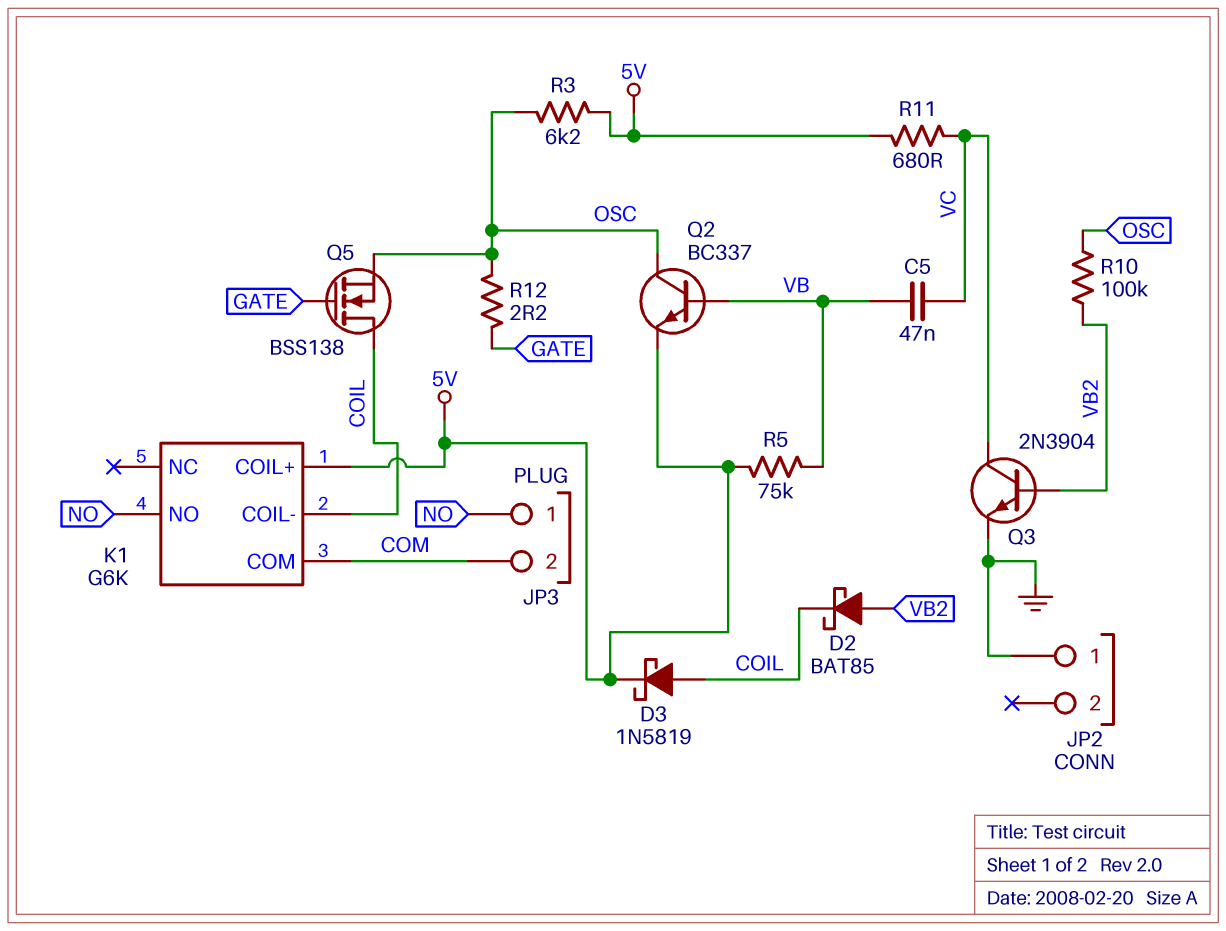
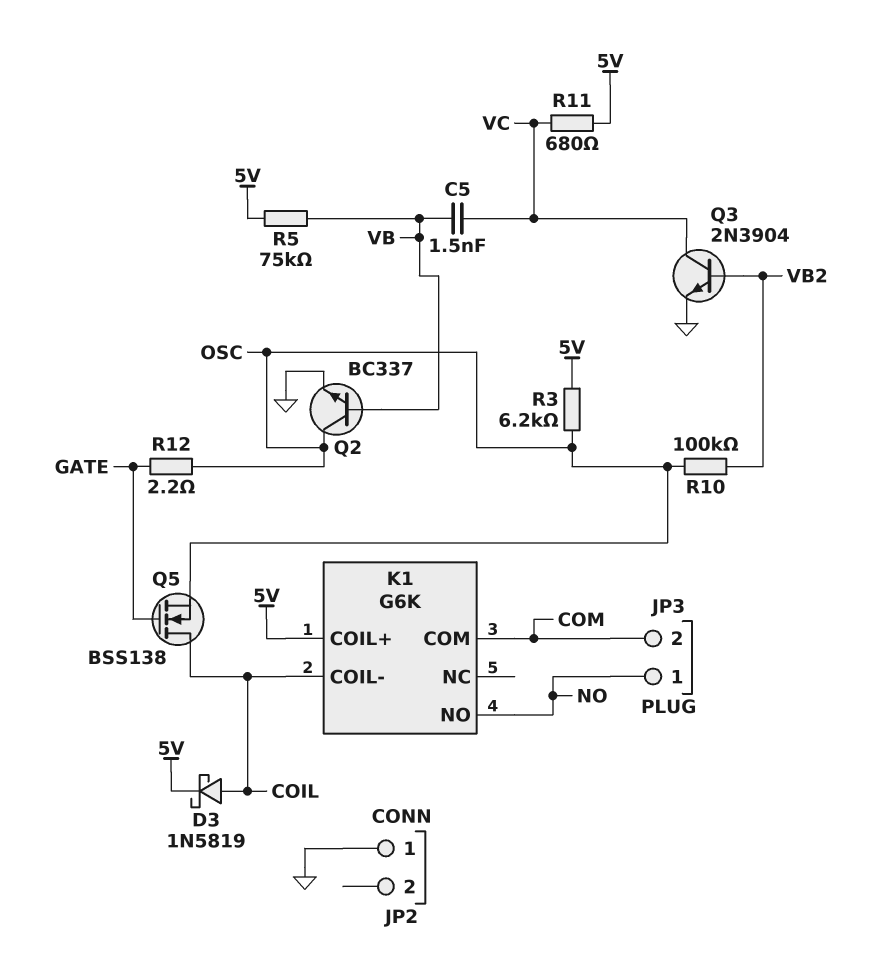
C5: 47nF (VB, VC) -> 1.5nF (VB, VC)
D2: schottky BAT85 (A VB2, K COIL) -> none
Q2: NPN BC337 (B VB, C OSC, E 5V) -> NPN BC337 (B VB, C OSC, E GND)

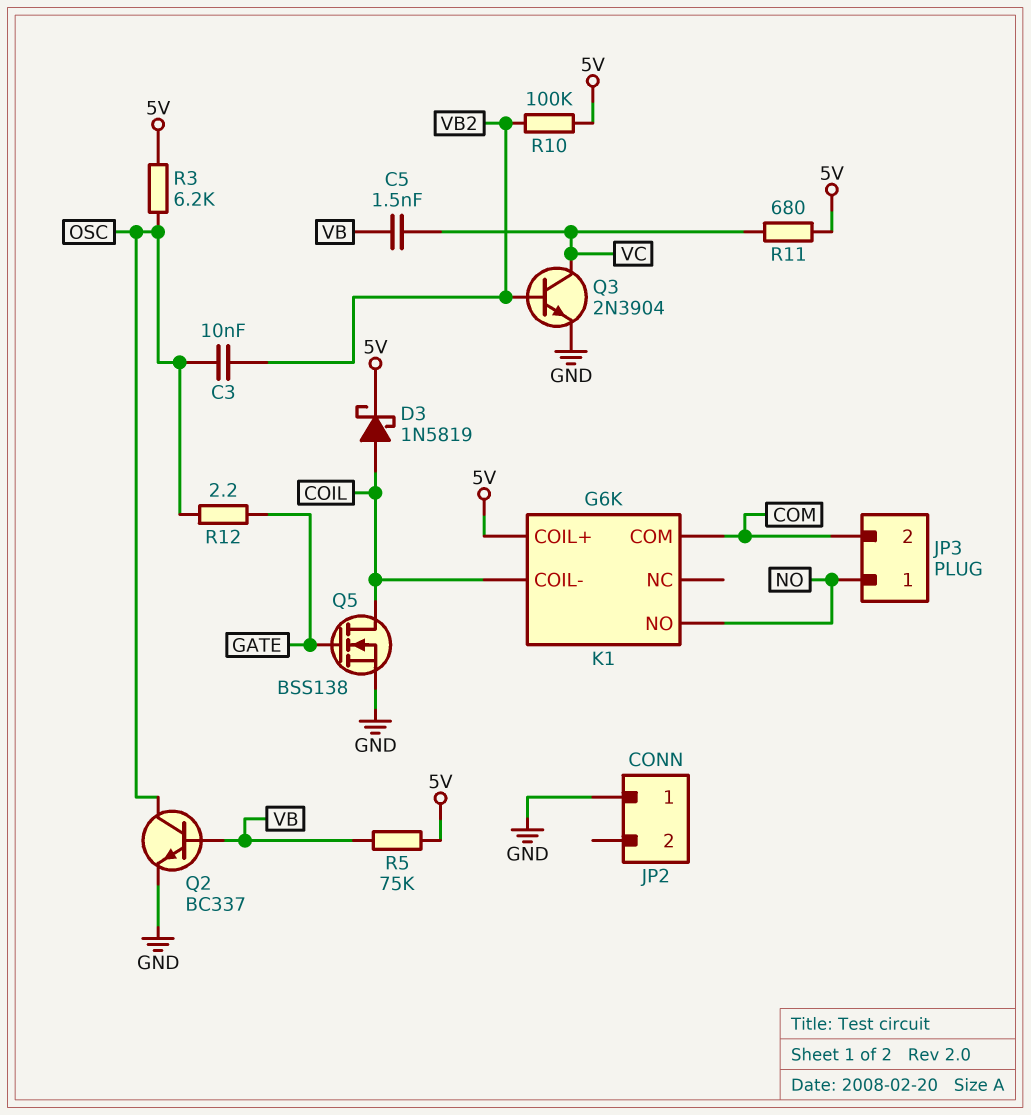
C3: none -> 10nF (OSC, VB2)
Q5: NMOS BSS138 (G GATE, D COIL, S OSC) -> NMOS BSS138 (G GATE, D COIL, S GND)
R10: 100k (OSC, VB2) -> 100k (5V, VB2)

